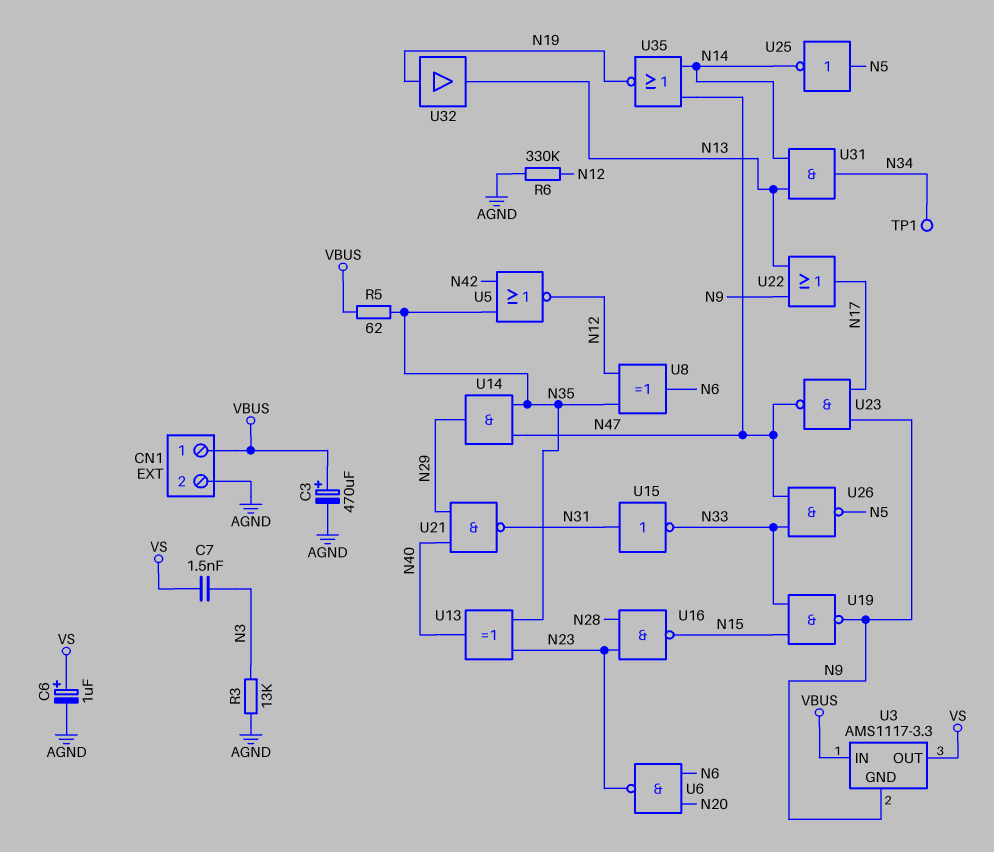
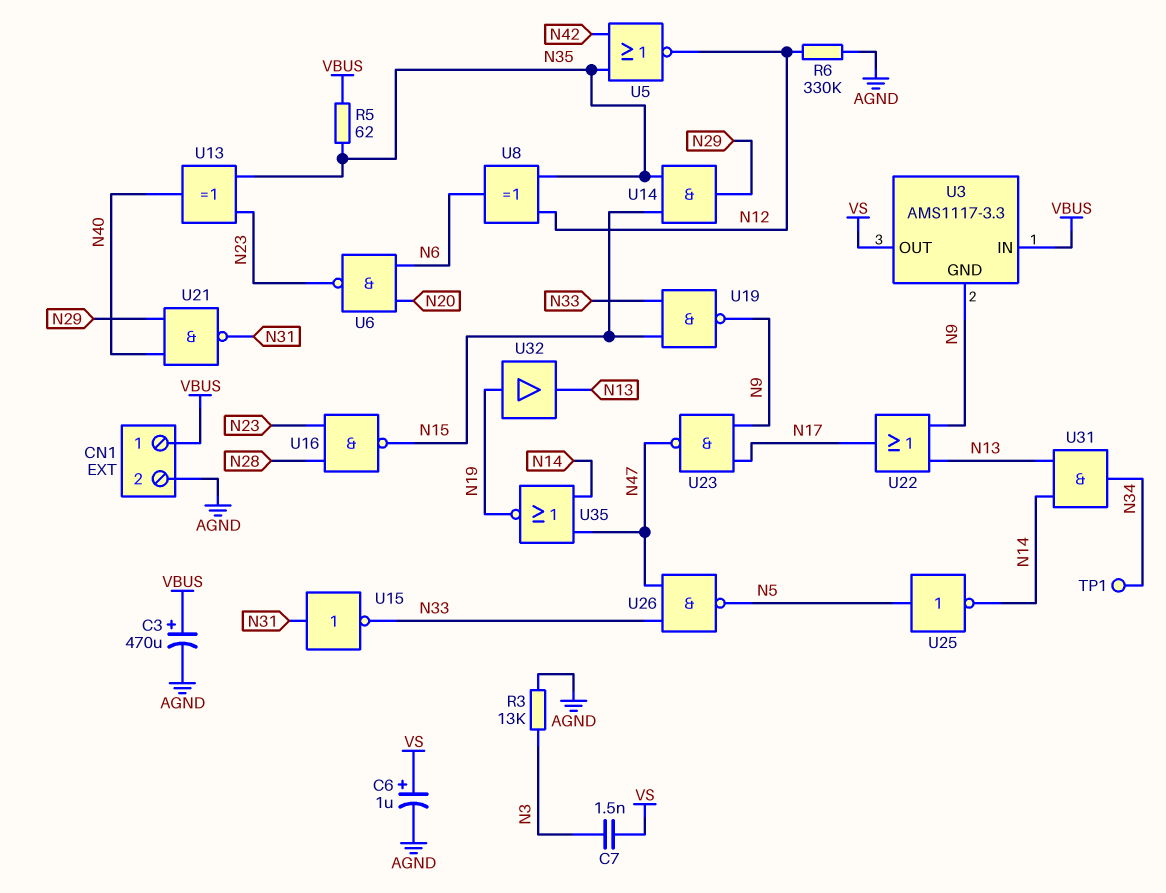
U14: AND (in N35, in N47, out N29) -> AND (in N15, in N35, out N29)

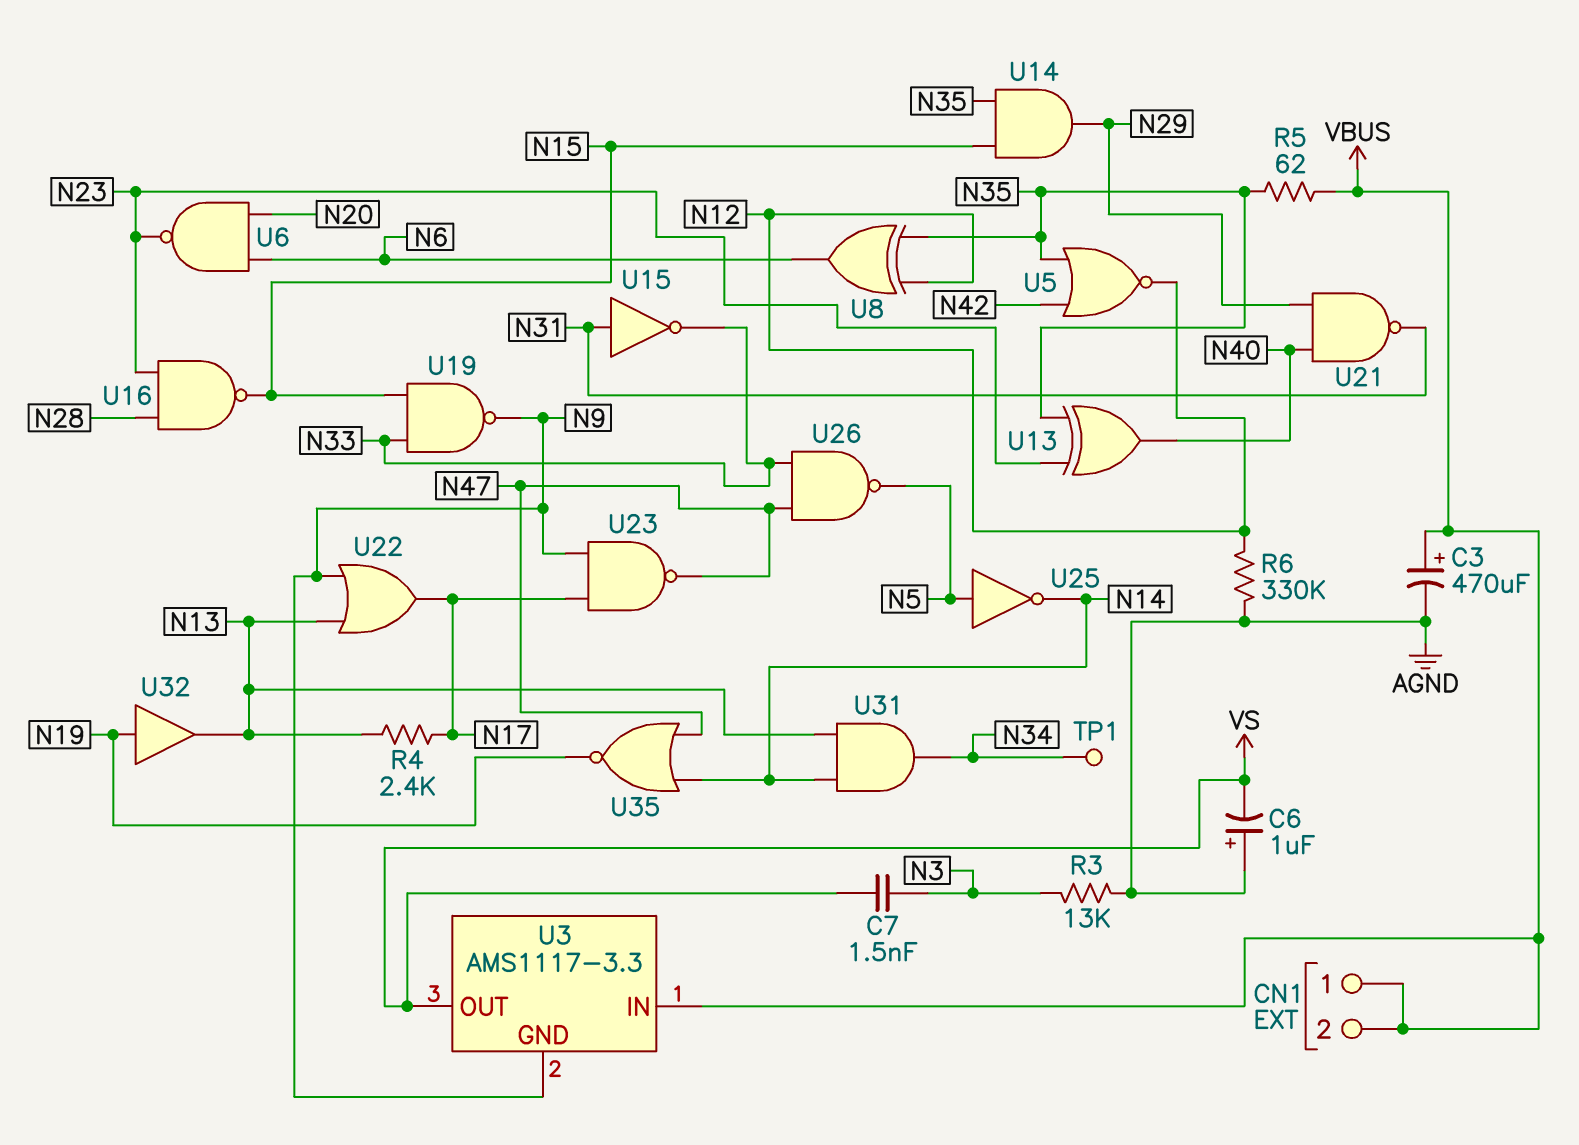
C6: 1uF (plus VS, minus AGND) -> 1uF (plus AGND, minus VS)
CN1 pin 2: AGND -> VBUS
R4: none -> 2.4k (N13, N17)

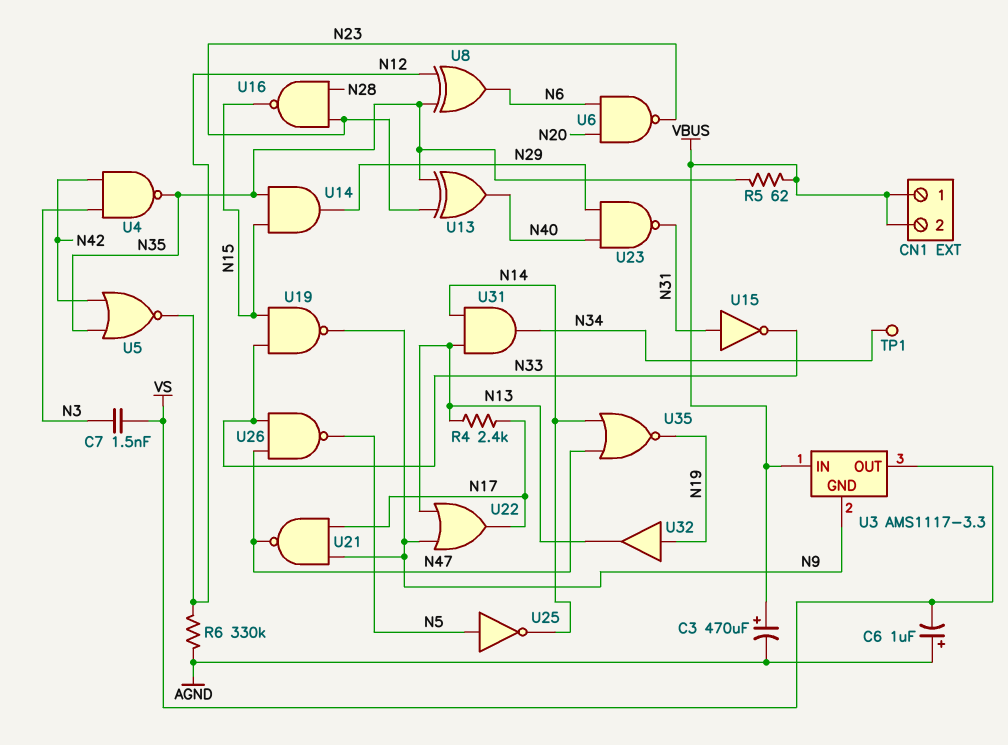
R3: 13k (AGND, N3) -> none
U4: none -> NAND (in N3, in N42, out N35)
U21: NAND (in N29, in N40, out N31) -> NAND (in N9, in N17, out N47)
U23: NAND (in N9, in N17, out N47) -> NAND (in N29, in N40, out N31)

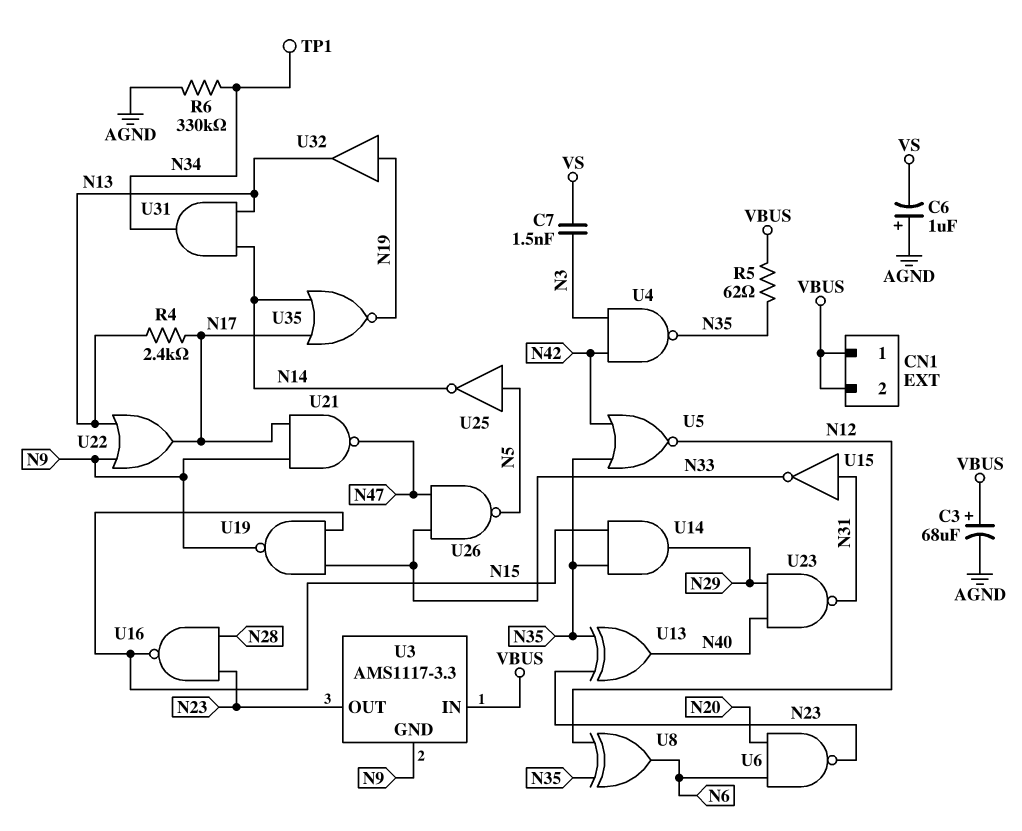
C3: 470uF (plus VBUS, minus AGND) -> 68uF (plus VBUS, minus AGND)
R6: 330k (AGND, N12) -> 330k (AGND, N34)
U3 pin OUT: VS -> N23
U35: NOR (in N14, in N47, out N19) -> NOR (in N14, in N17, out N19)

